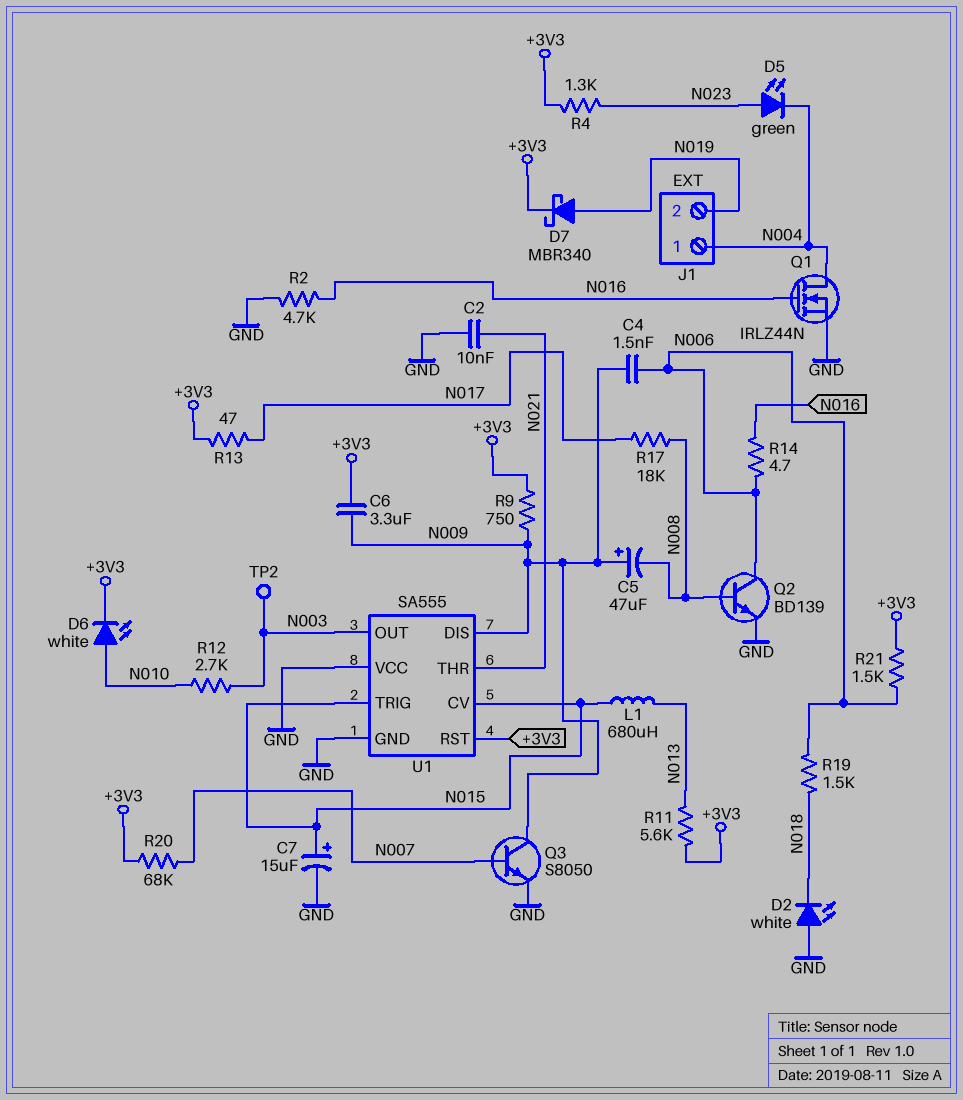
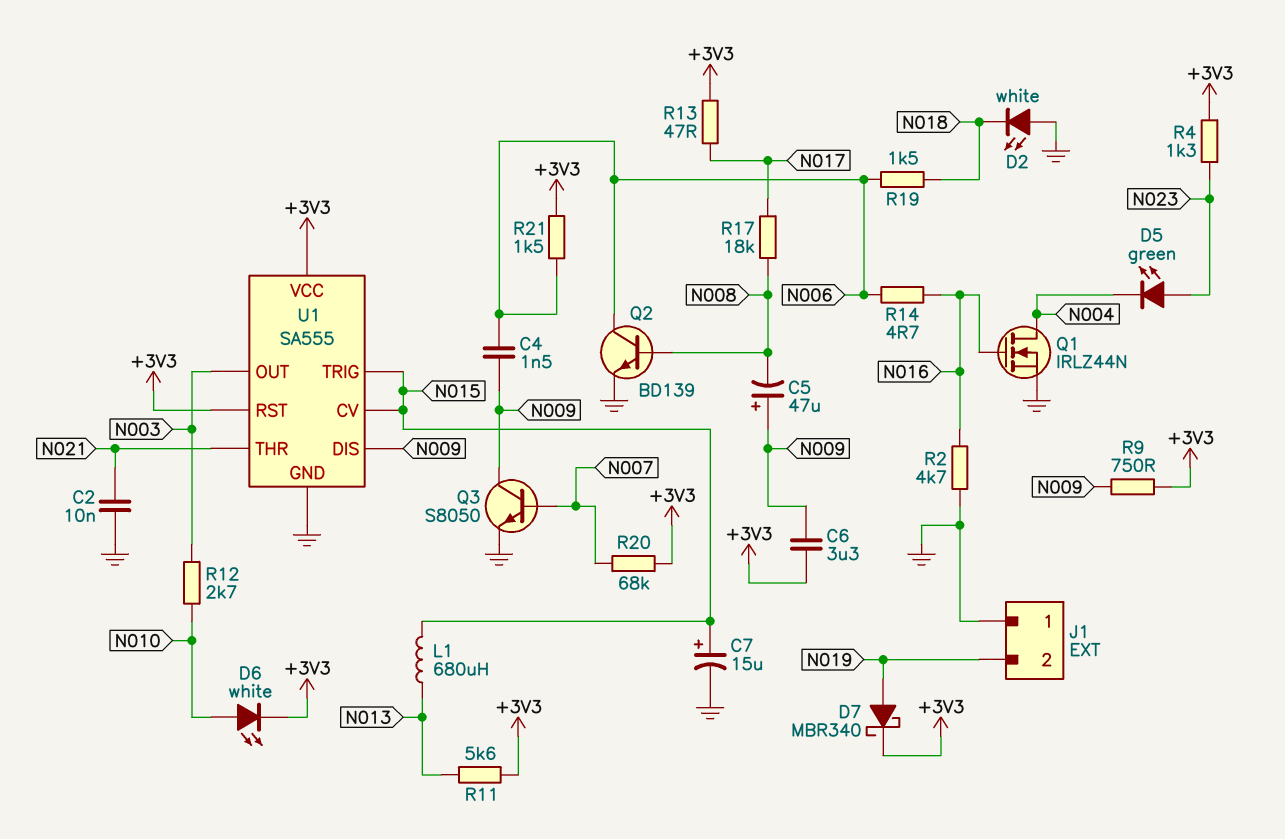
J1 pin 1: N004 -> GND
TP2: test point (N003) -> none
U1 pin VCC: GND -> +3V3

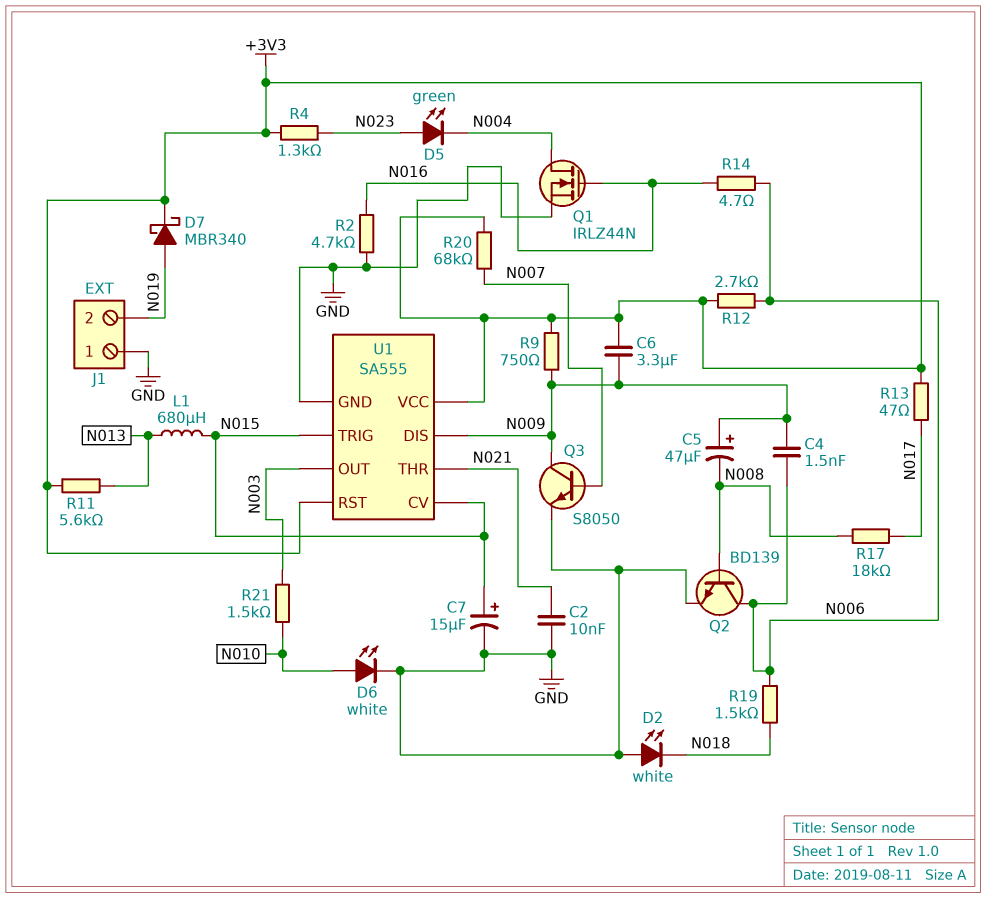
D6: LED white (A N010, K +3V3) -> LED white (A N010, K GND)
R12: 2.7k (N003, N010) -> 2.7k (+3V3, N006)
R21: 1.5k (+3V3, N006) -> 1.5k (N003, N010)

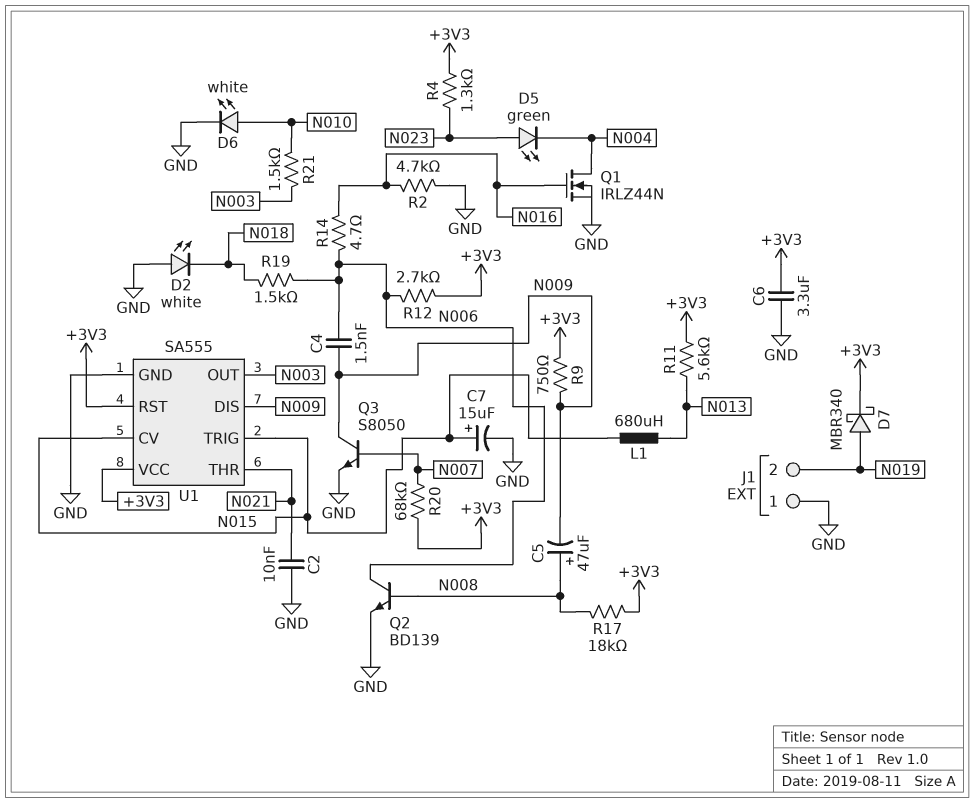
C5: 47uF (plus N009, minus N008) -> 47uF (plus N008, minus N009)
C6: 3.3uF (+3V3, N009) -> 3.3uF (+3V3, GND)
R13: 47 (+3V3, N017) -> none
R17: 18k (N008, N017) -> 18k (+3V3, N008)

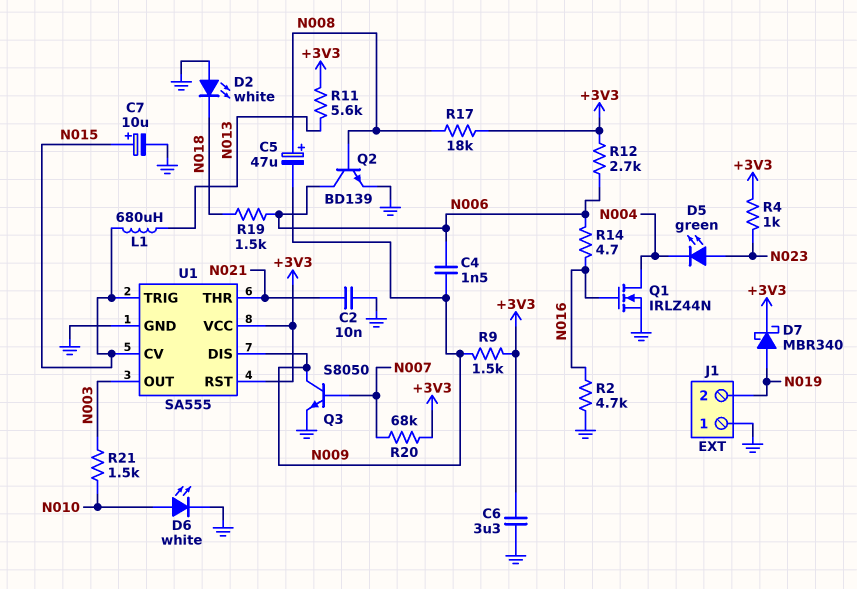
C7: 15uF (plus N015, minus GND) -> 10uF (plus N015, minus GND)
R4: 1.3k (+3V3, N023) -> 1k (+3V3, N023)
R9: 750 (+3V3, N009) -> 1.5k (+3V3, N009)

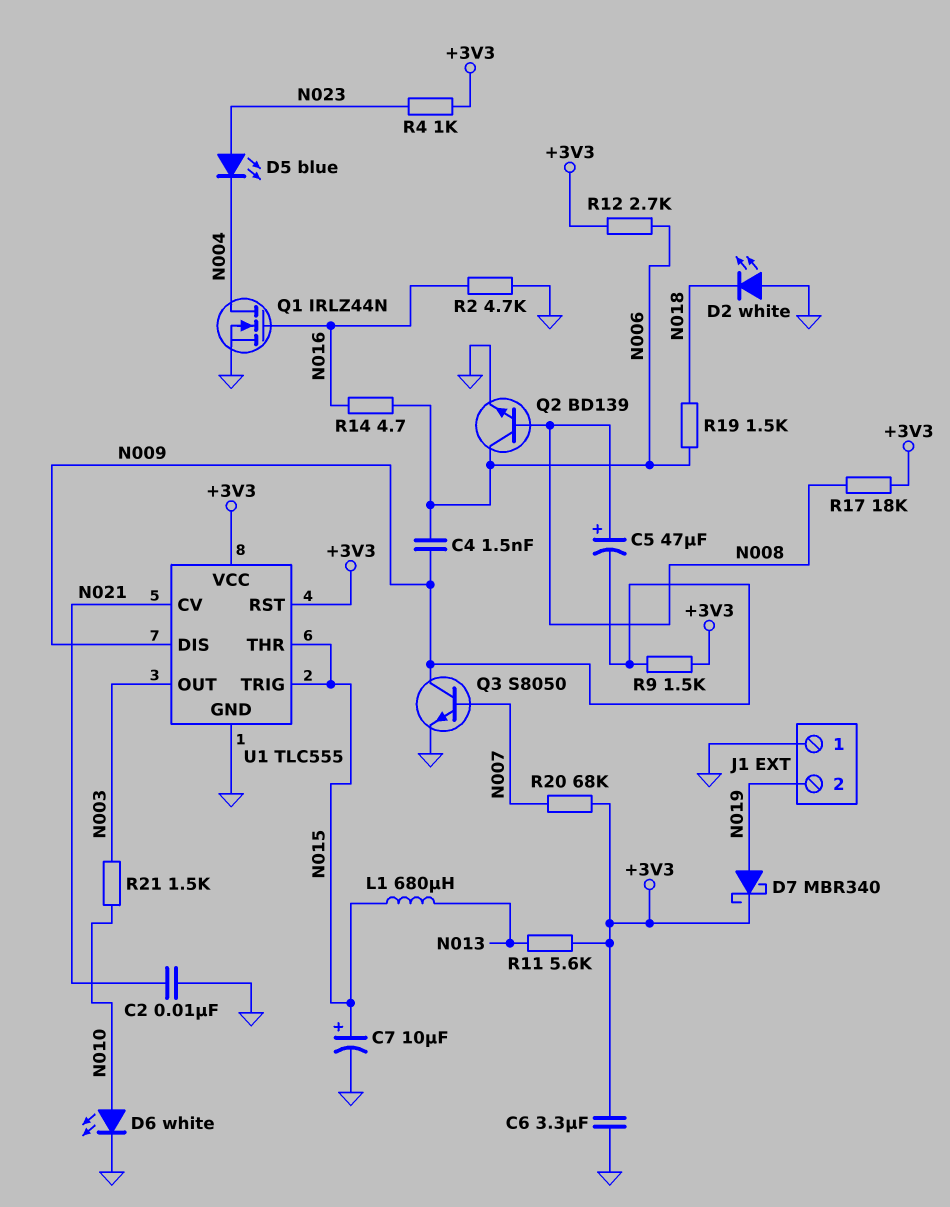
D5: LED green (A N023, K N004) -> LED blue (A N023, K N004)
U1: SA555 -> TLC555
U1 pin CV: N015 -> N021
U1 pin THR: N021 -> N015

